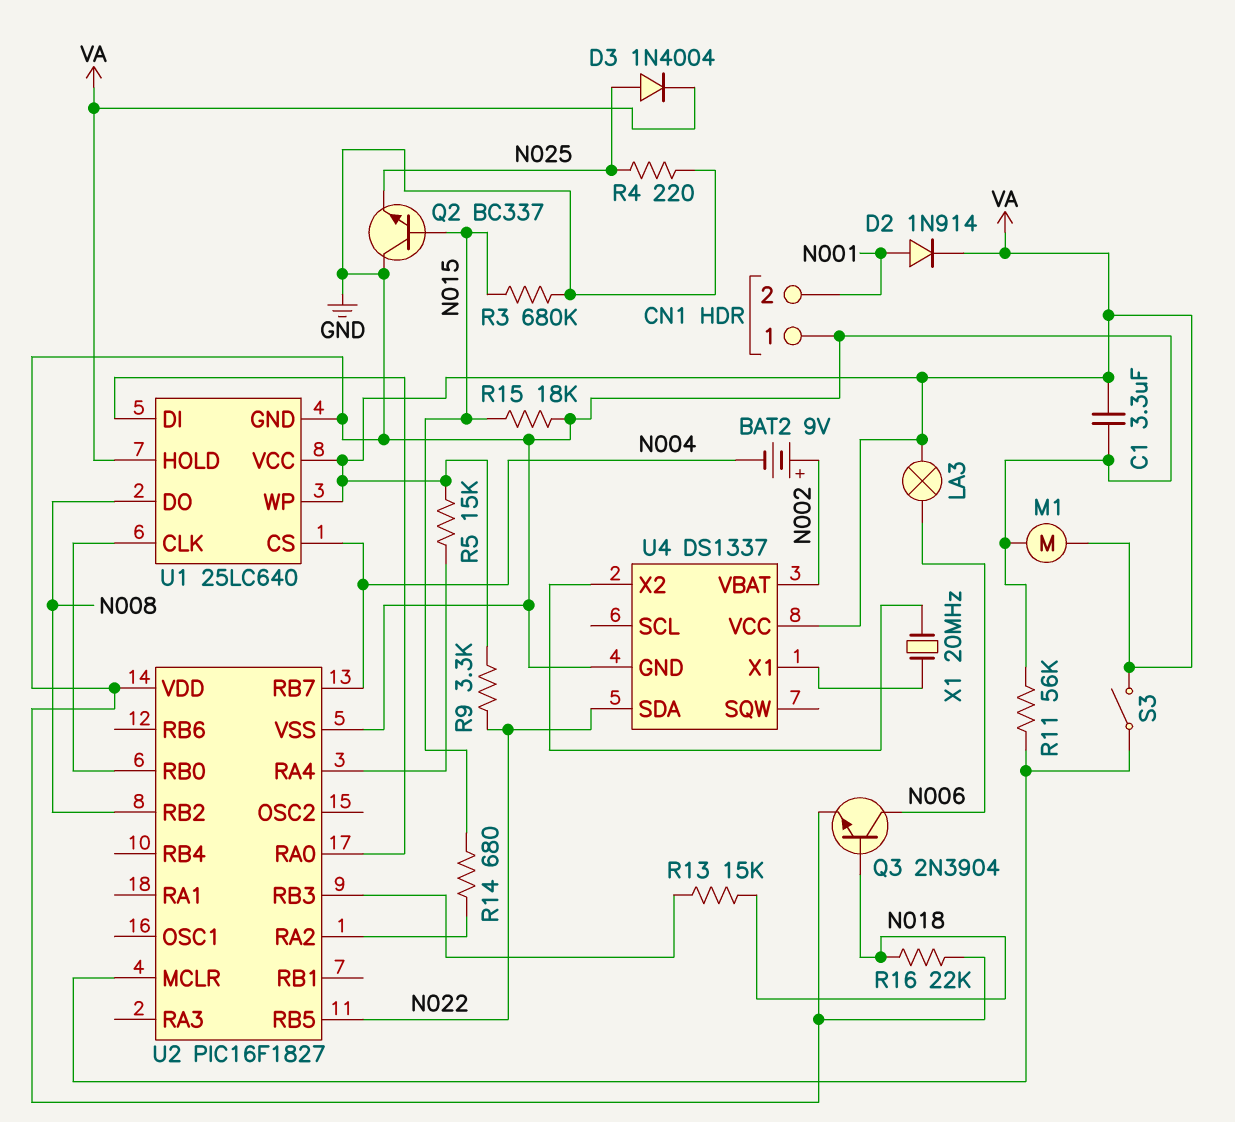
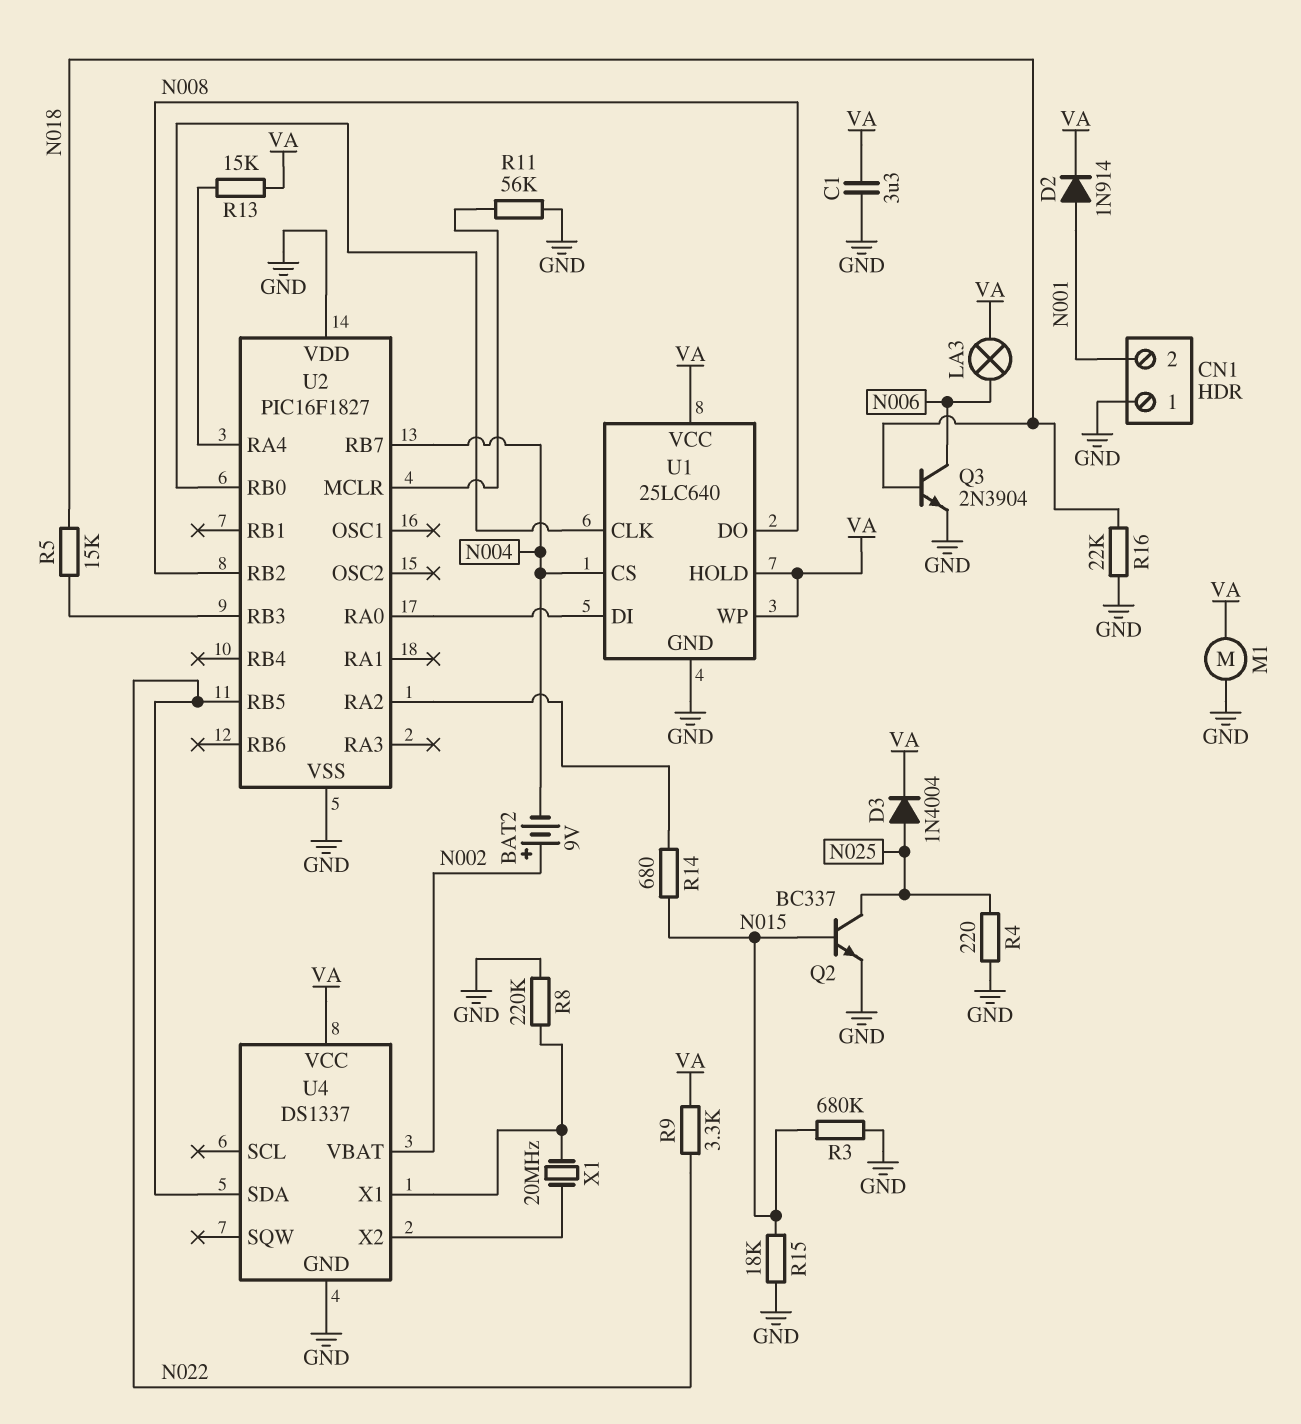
Q2: NPN BC337 (B N015, C GND, E N025) -> NPN BC337 (B N015, C N025, E GND)
R5: 15k (U2/RA4, VA) -> 15k (N018, U2/RB3)
R8: none -> 220k (GND, U4/X1)
R13: 15k (N018, U2/RB3) -> 15k (U2/RA4, VA)
S3: switch (U2/MCLR, VA) -> none

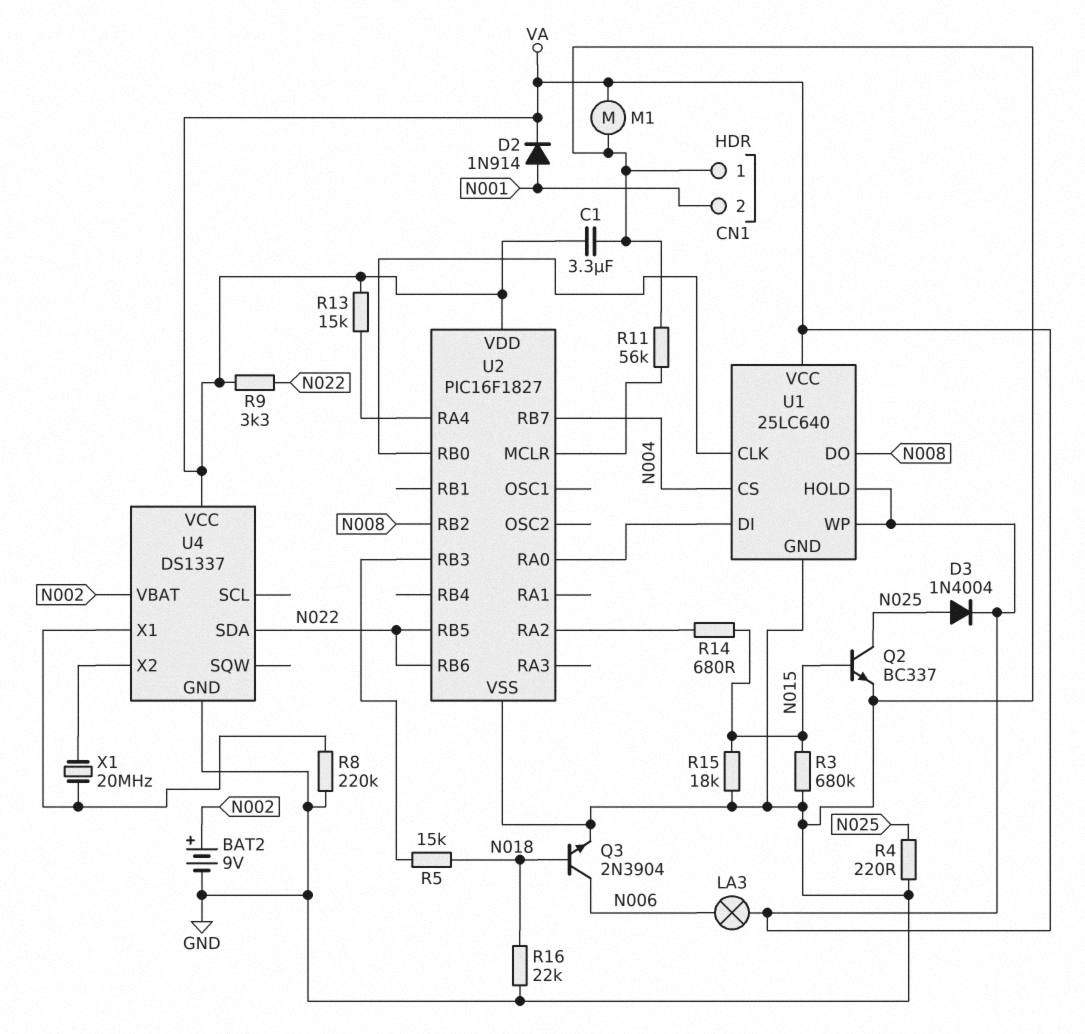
BAT2: 9V (plus N002, minus N004) -> 9V (plus N002, minus GND)
U2 pin RB6: none -> N022
U2 pin VDD: GND -> VA

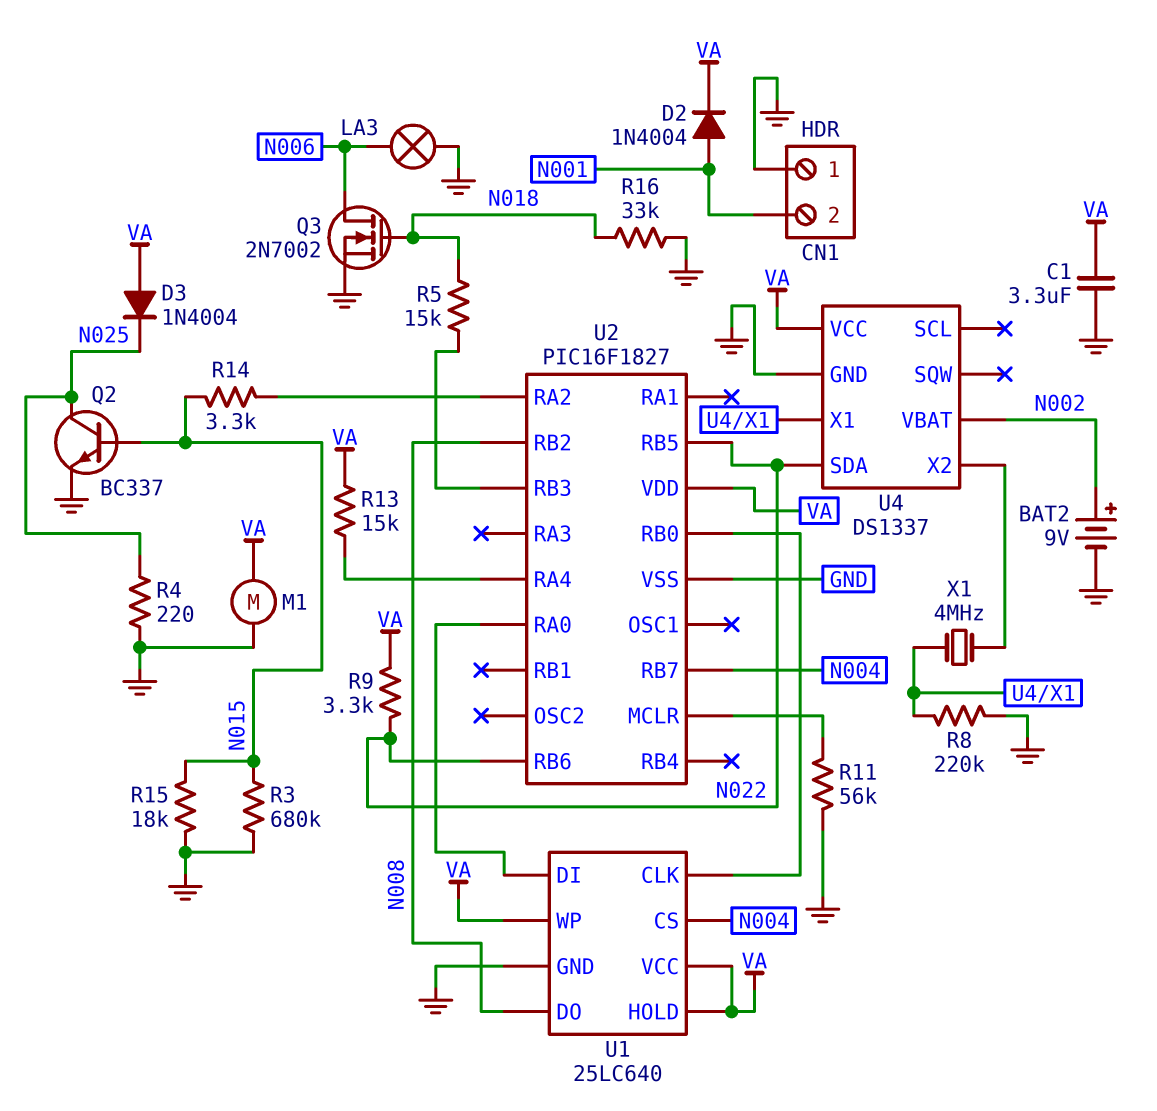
D2: diode 1N914 (A N001, K VA) -> diode 1N4004 (A N001, K VA)
D3: diode 1N4004 (A N025, K VA) -> diode 1N4004 (A VA, K N025)
LA3: lamp (N006, VA) -> lamp (GND, N006)
Q3: NPN 2N3904 (B N018, C N006, E GND) -> NMOS 2N7002 (G N018, D N006, S GND)
R14: 680 (N015, U2/RA2) -> 3.3k (N015, U2/RA2)
R16: 22k (GND, N018) -> 33k (GND, N018)
X1: 20MHz (U4/X1, U4/X2) -> 4MHz (U4/X1, U4/X2)

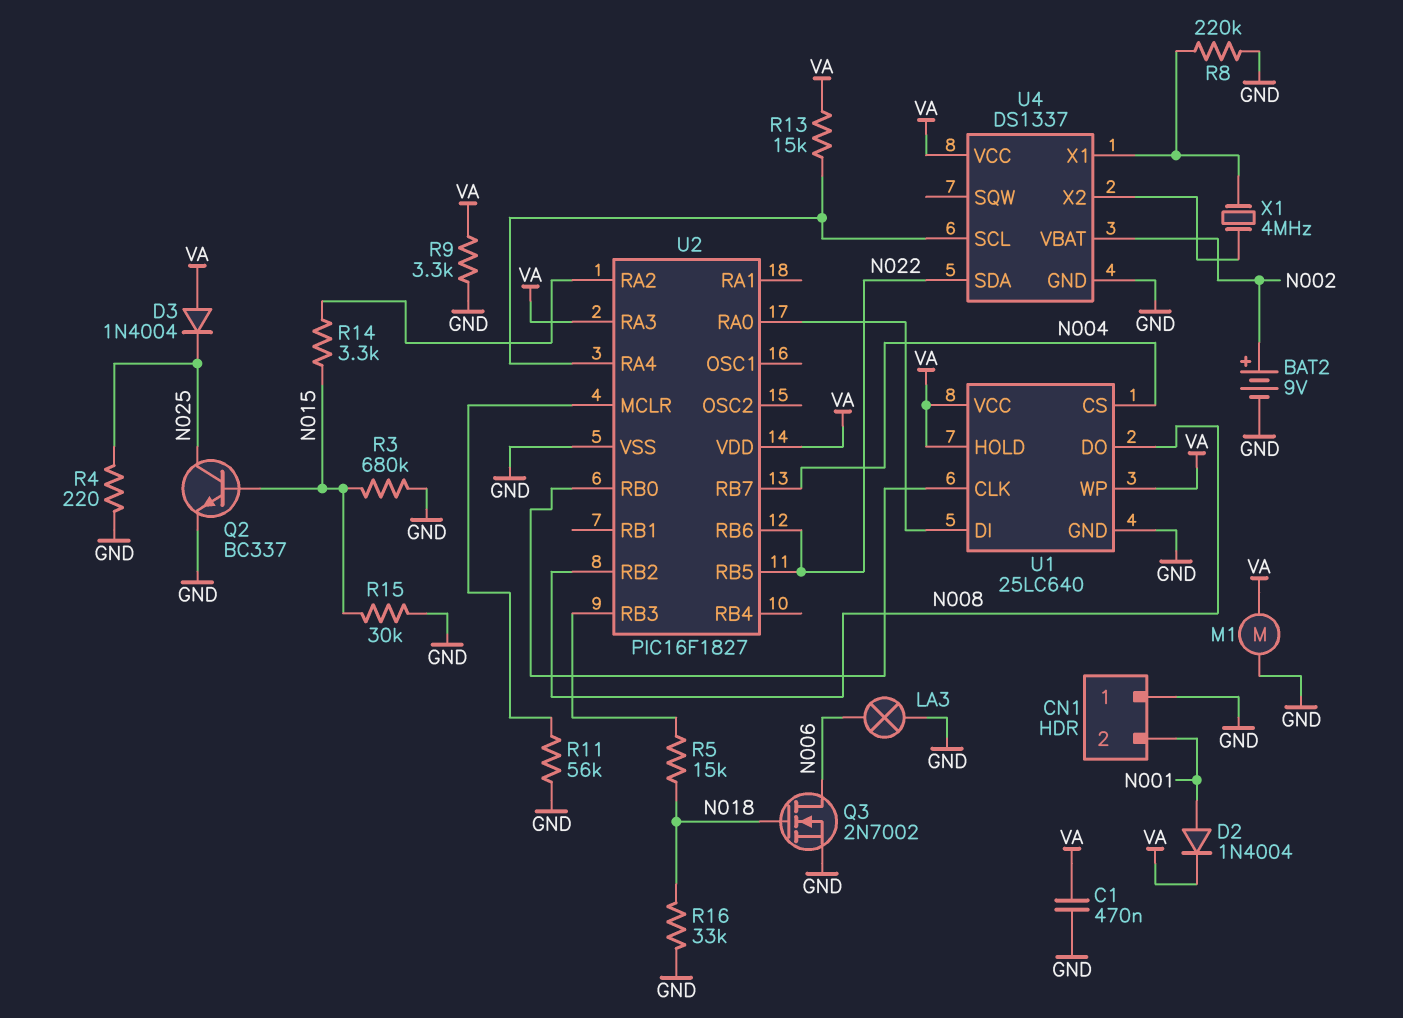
C1: 3.3uF (GND, VA) -> 470nF (GND, VA)
R9: 3.3k (N022, VA) -> 3.3k (GND, VA)
R15: 18k (GND, N015) -> 30k (GND, N015)
U2 pin RA3: none -> VA
U4 pin SCL: none -> U2/RA4

